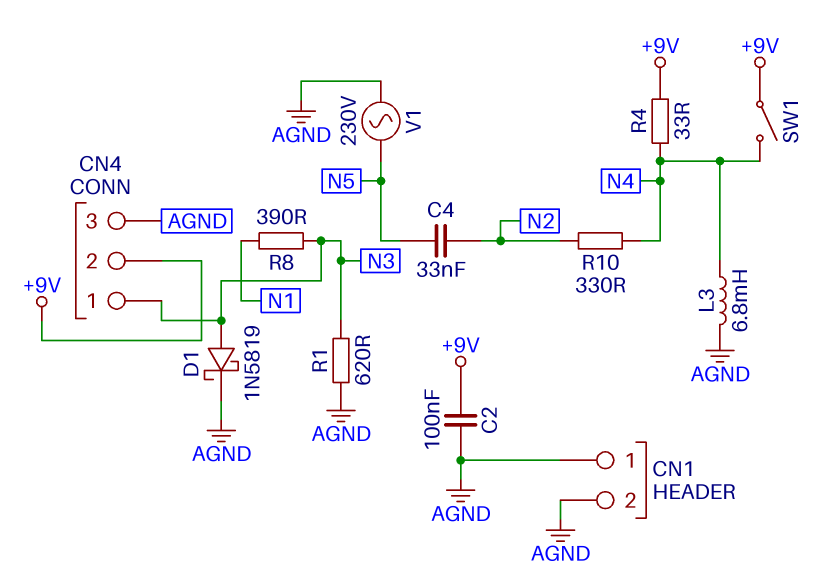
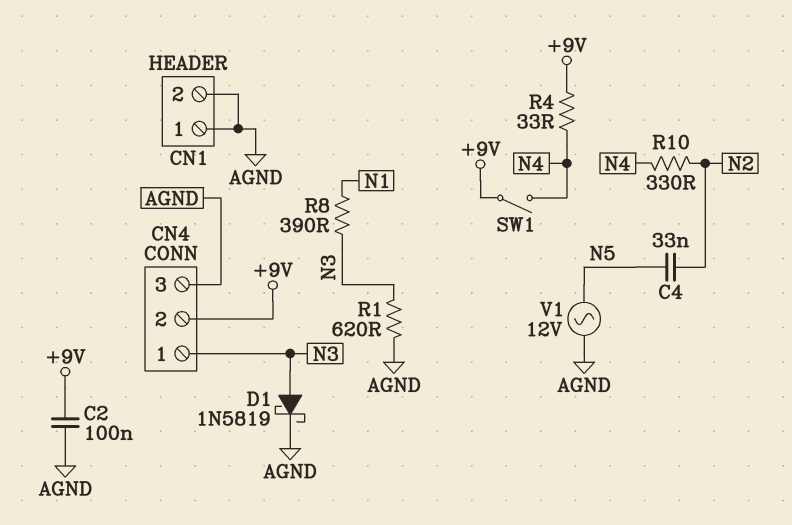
L3: 6.8mH (AGND, N4) -> none
V1: AC 230V (AGND, N5) -> AC 12V (AGND, N5)

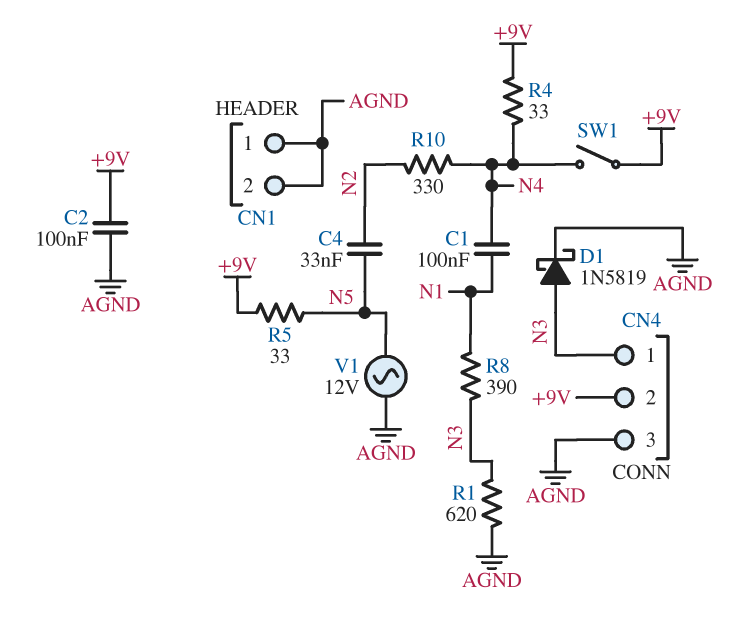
C1: none -> 100nF (N1, N4)
R5: none -> 33 (+9V, N5)

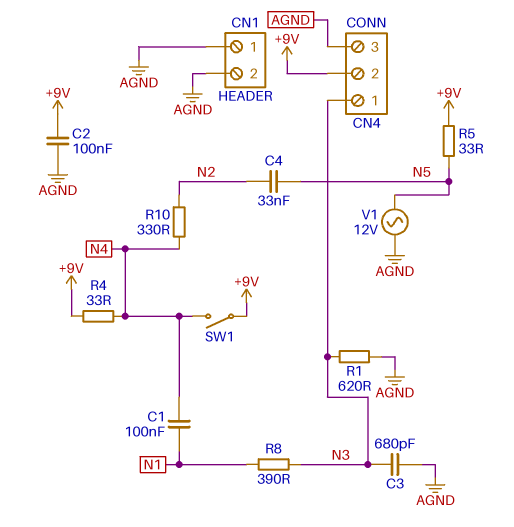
C3: none -> 680pF (AGND, N3)
D1: schottky 1N5819 (A N3, K AGND) -> none

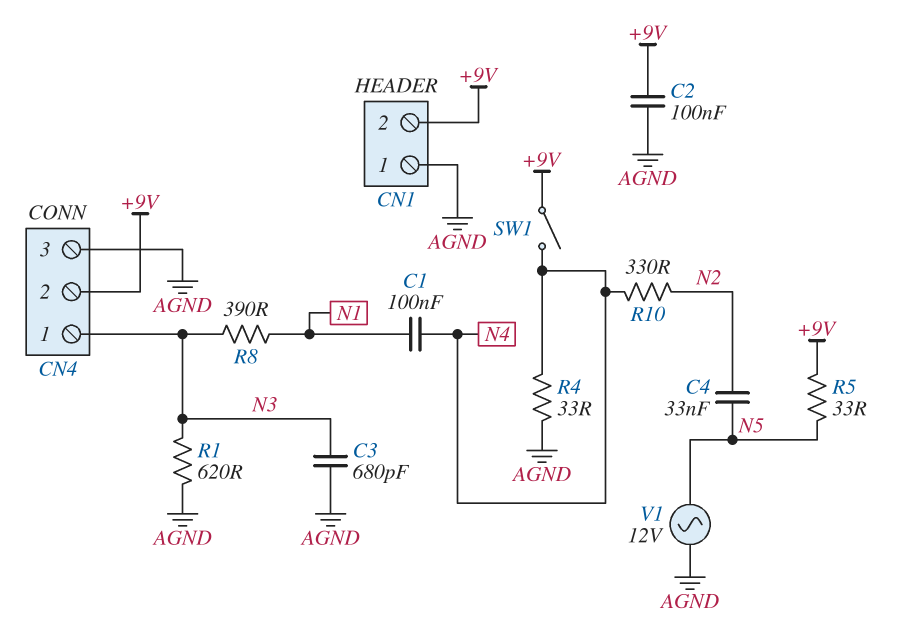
CN1 pin 2: AGND -> +9V
R4: 33 (+9V, N4) -> 33 (AGND, N4)

